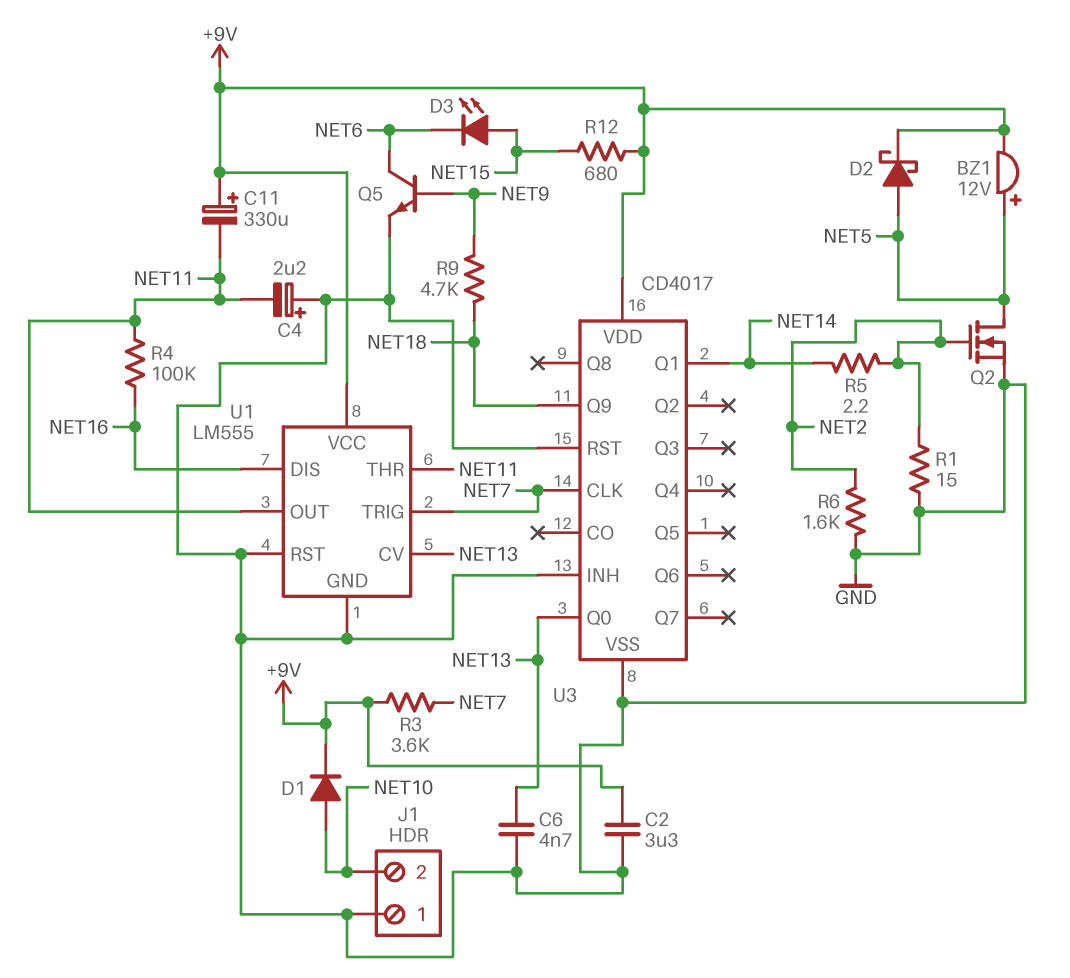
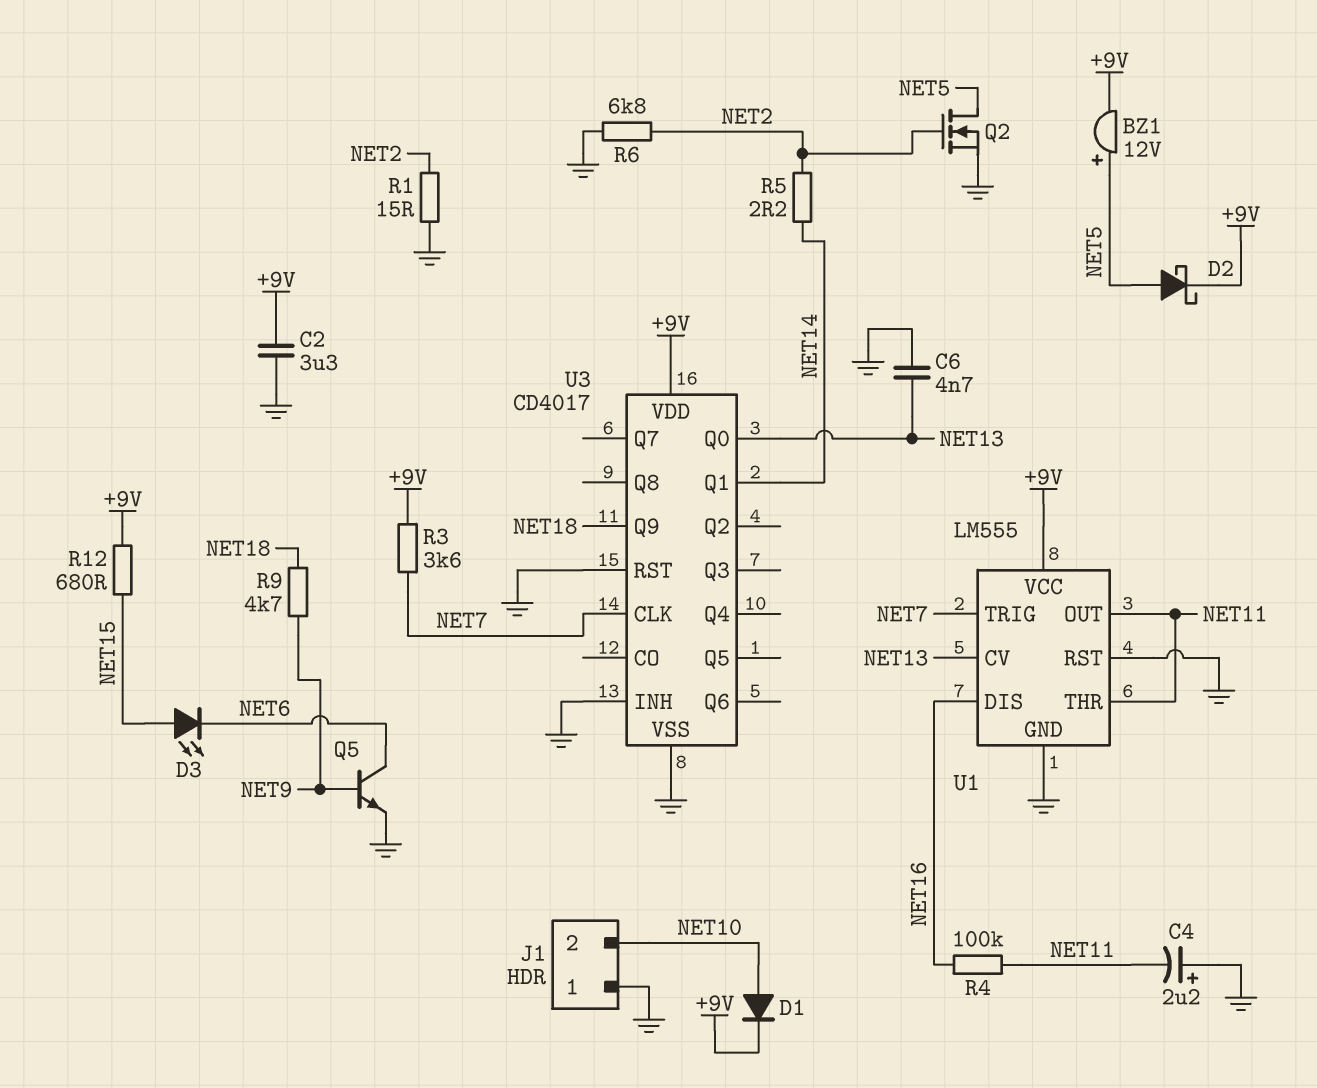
C11: 330uF (plus +9V, minus NET11) -> none
R6: 1.6k (GND, NET2) -> 6.8k (GND, NET2)

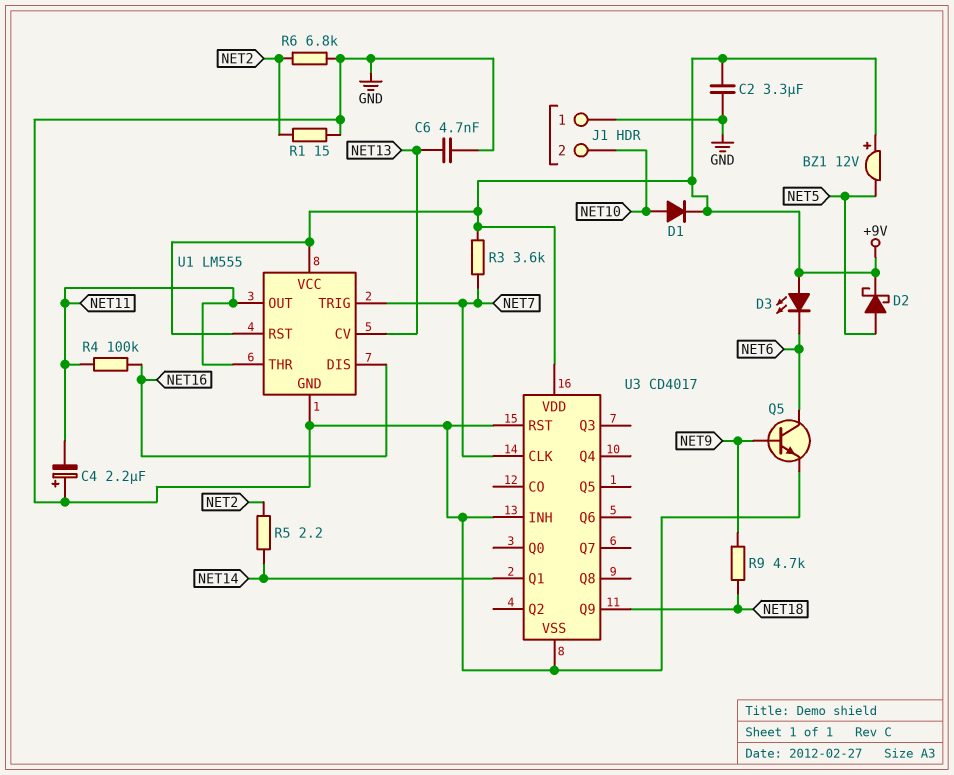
BZ1: buzzer 12V (plus NET5, minus +9V) -> buzzer 12V (plus +9V, minus NET5)
D3: LED (A NET15, K NET6) -> LED (A +9V, K NET6)
Q2: NMOS (G NET2, D NET5, S GND) -> none
R12: 680 (+9V, NET15) -> none
U1 pin RST: GND -> +9V
U3 pin Q0: NET13 -> none

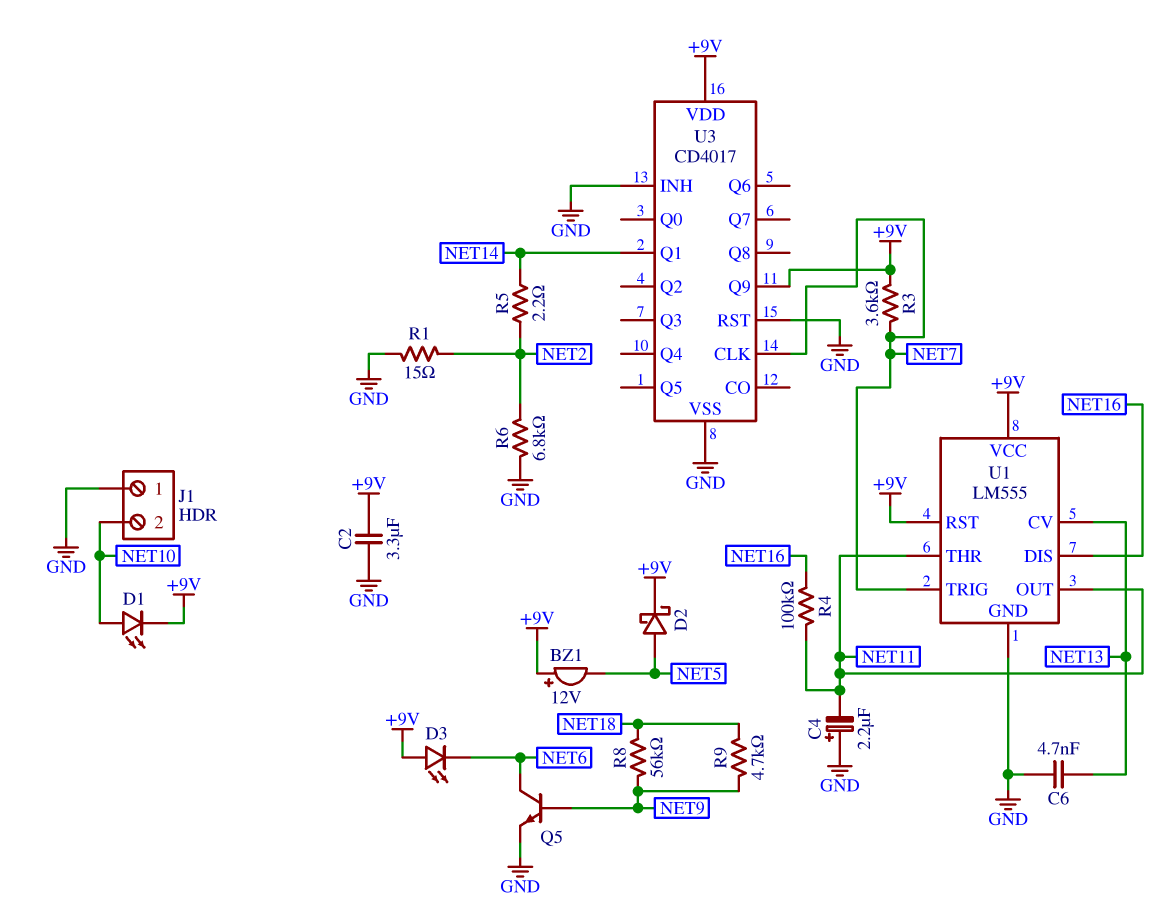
D1: diode (A NET10, K +9V) -> LED (A NET10, K +9V)
R8: none -> 56k (NET9, NET18)
U3 pin Q9: NET18 -> +9V

